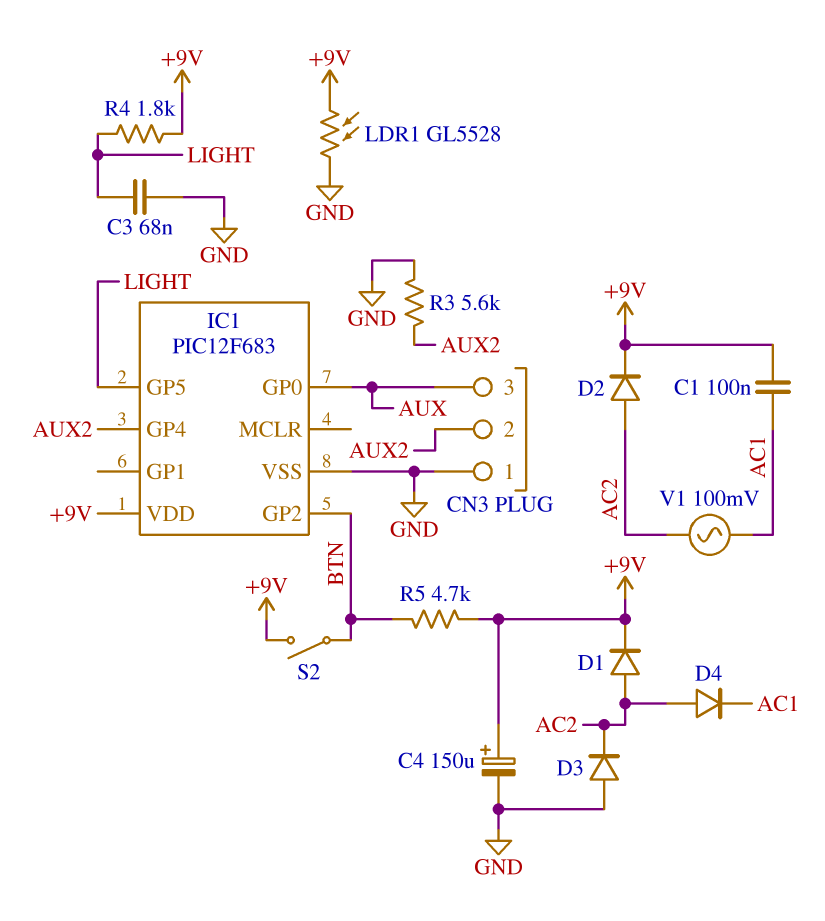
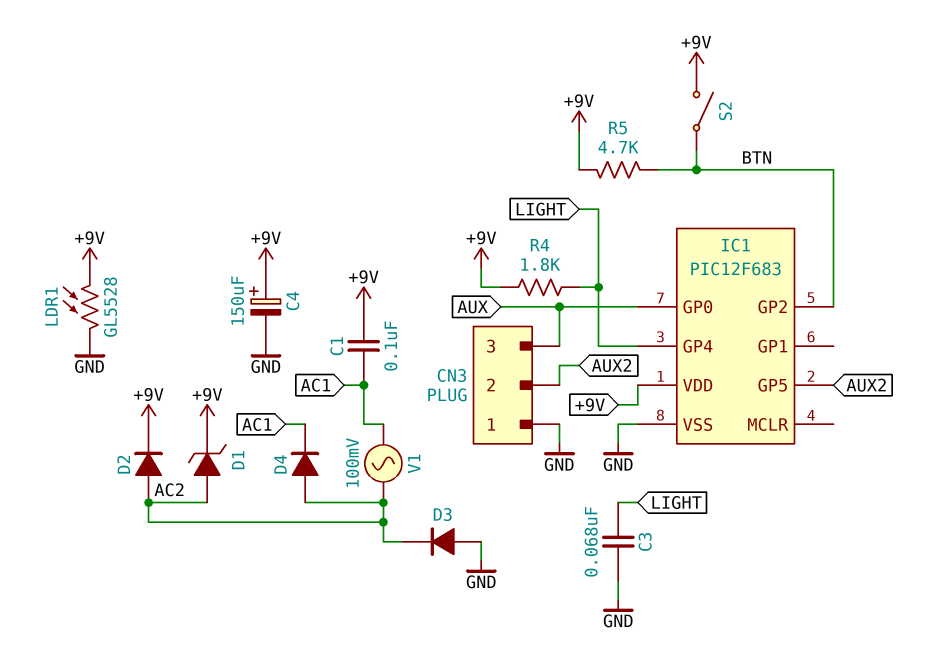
D1: diode (A AC2, K +9V) -> zener (A AC2, K +9V)
IC1 pin GP4: AUX2 -> LIGHT
IC1 pin GP5: LIGHT -> AUX2
R3: 5.6k (AUX2, GND) -> none

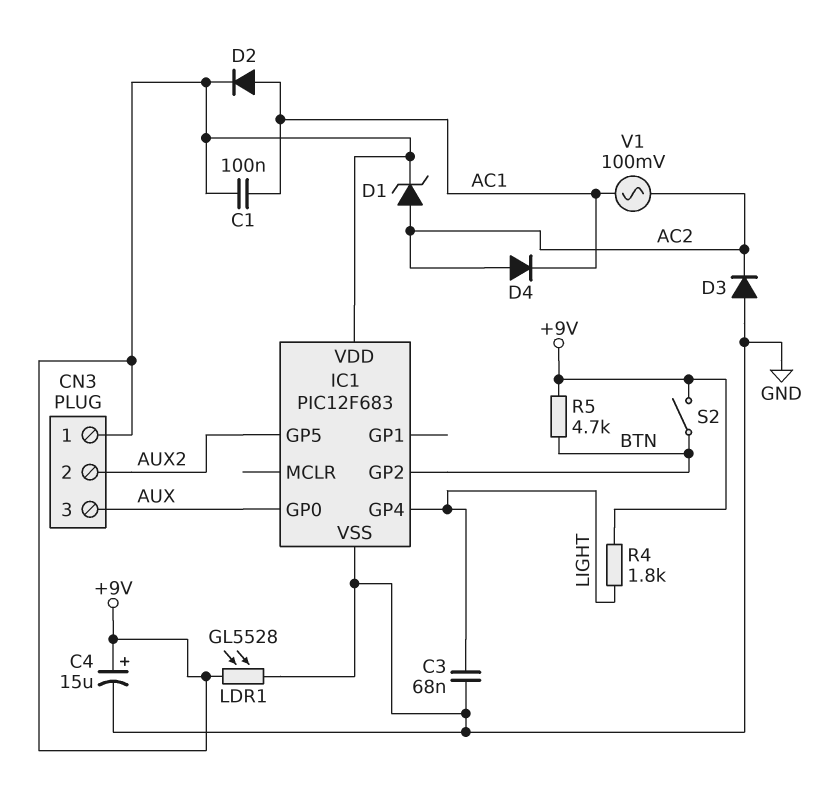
C4: 150uF (plus +9V, minus GND) -> 15uF (plus +9V, minus GND)
CN3 pin 1: GND -> +9V
D2: diode (A AC2, K +9V) -> diode (A AC1, K +9V)

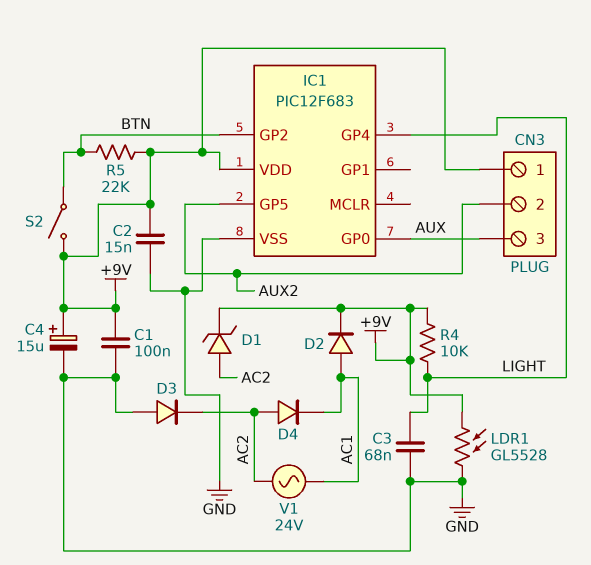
C1: 100nF (+9V, AC1) -> 100nF (+9V, GND)
C2: none -> 15nF (+9V, GND)
R4: 1.8k (+9V, LIGHT) -> 10k (+9V, LIGHT)
R5: 4.7k (+9V, BTN) -> 22k (+9V, BTN)
V1: AC 100mV (AC1, AC2) -> AC 24V (AC1, AC2)

